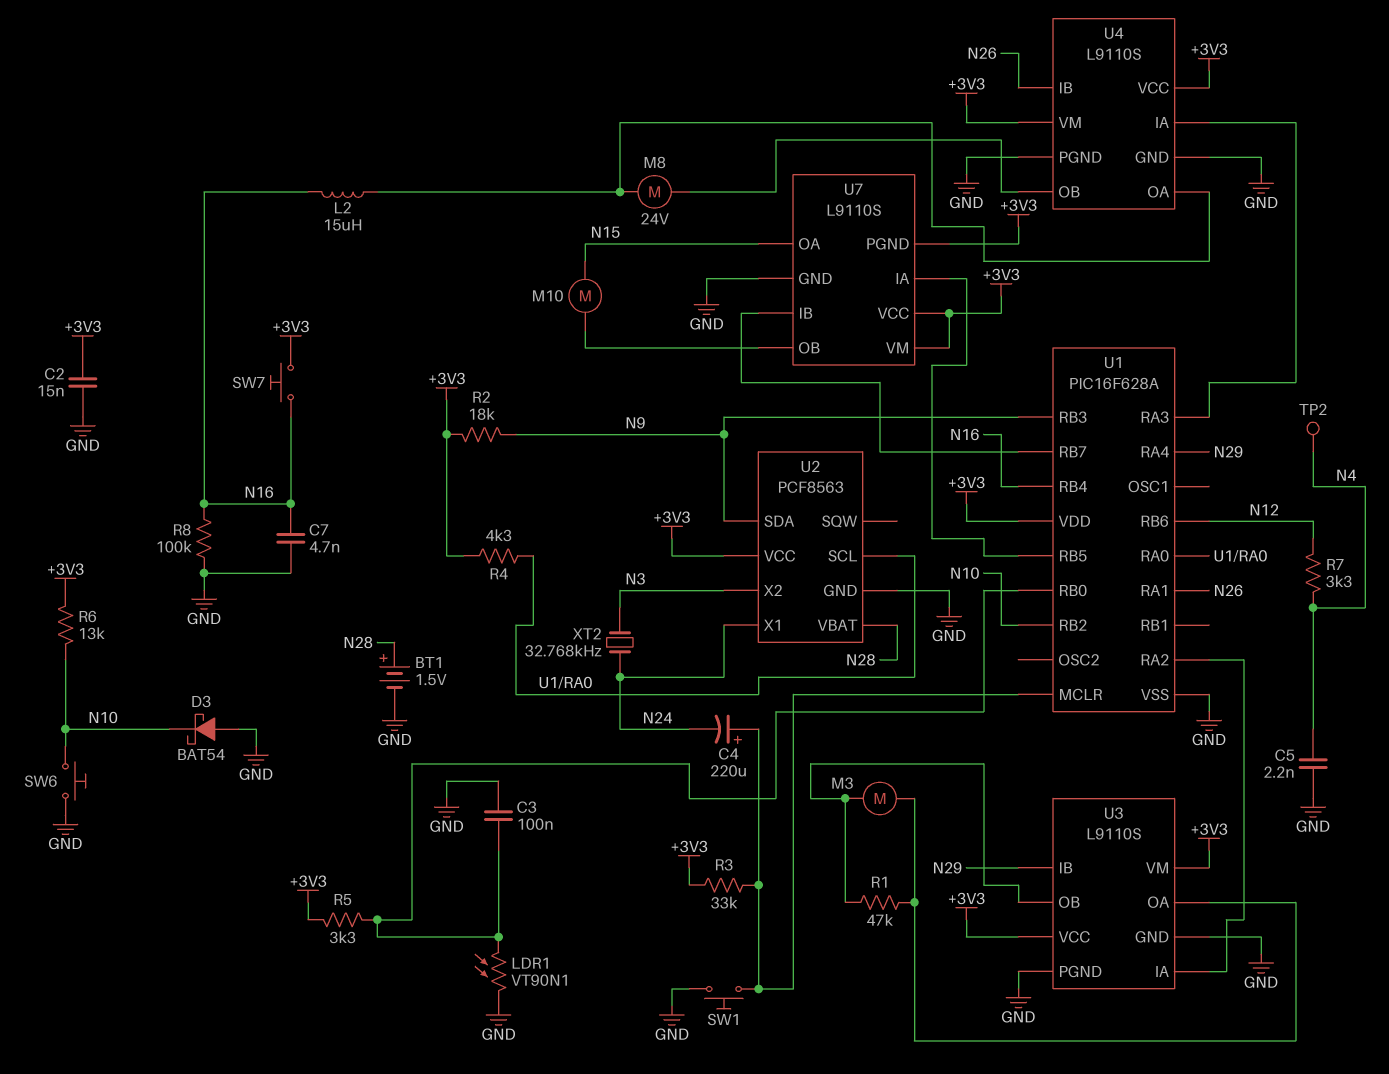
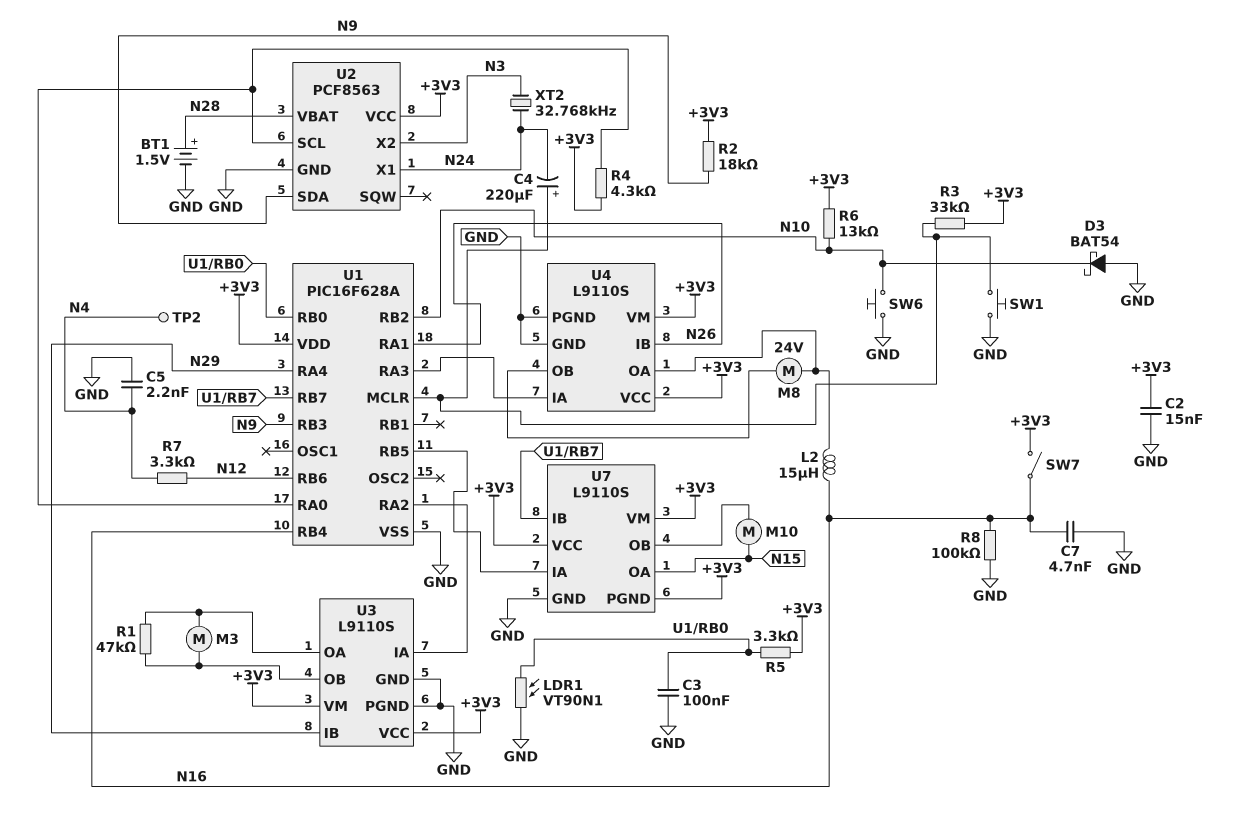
SW7: button (+3V3, N16) -> switch (+3V3, N16)

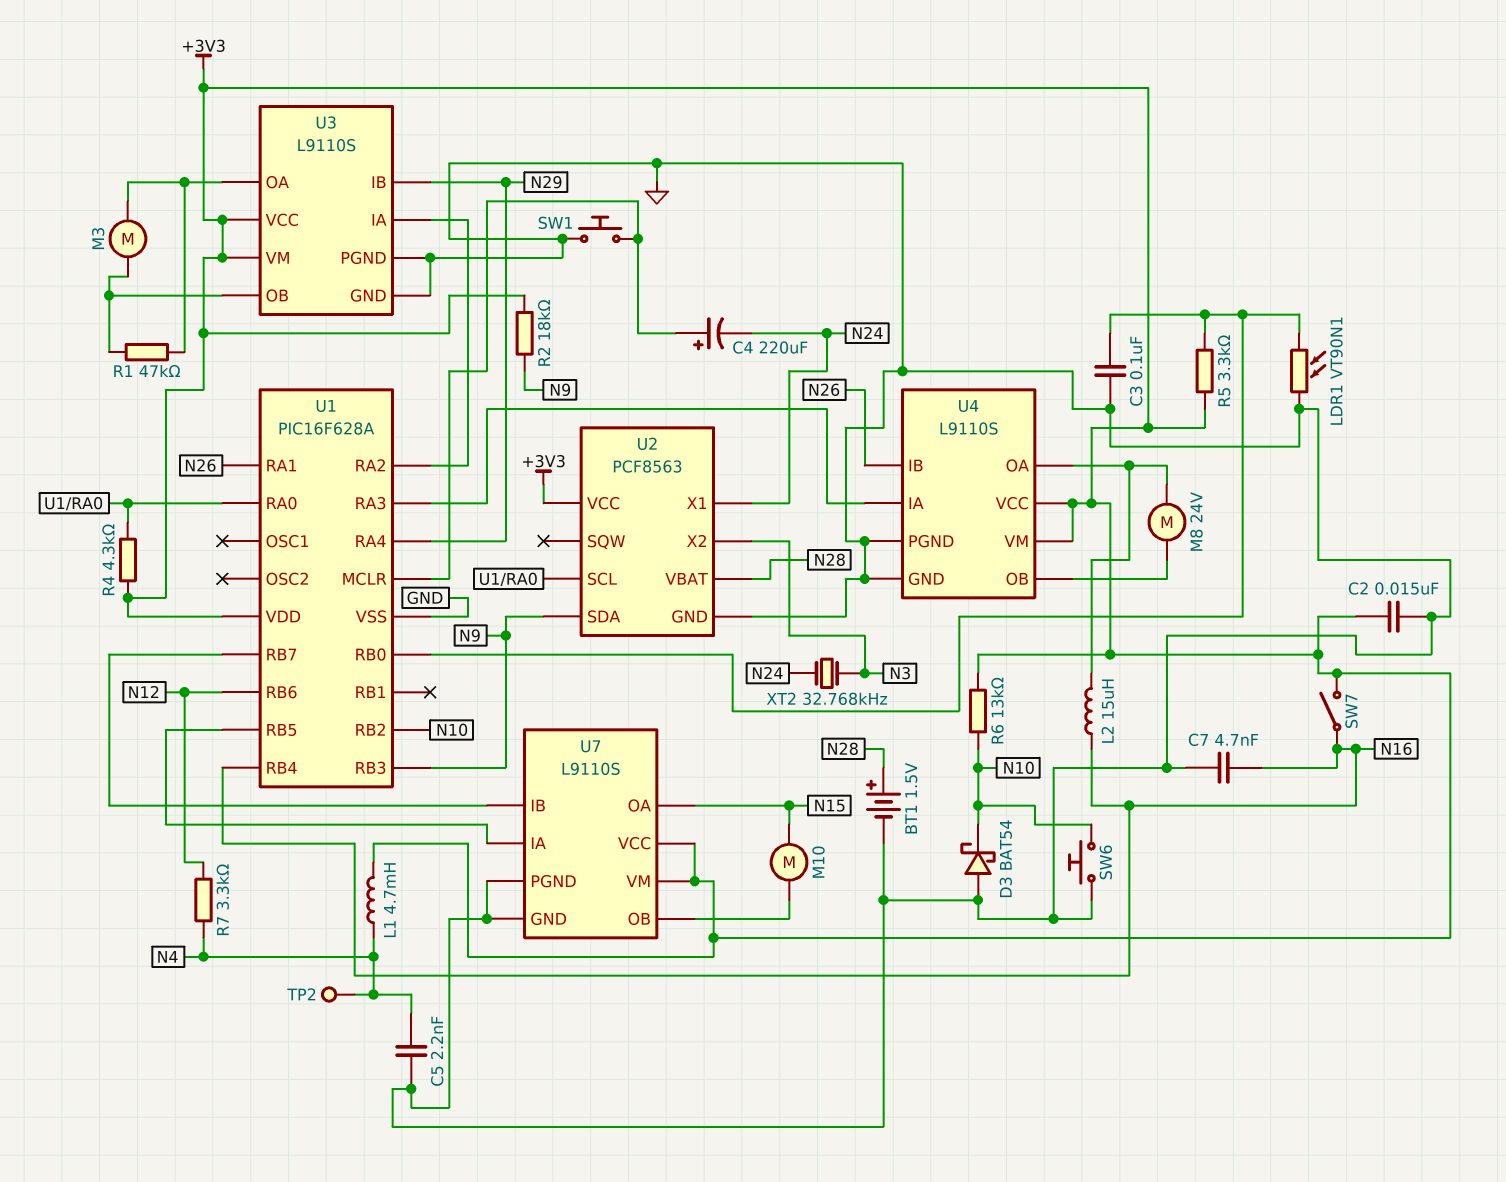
L1: none -> 4.7mH (+3V3, N4)
R3: 33k (+3V3, U1/MCLR) -> none
R8: 100k (GND, N16) -> none
U7 pin PGND: +3V3 -> GND

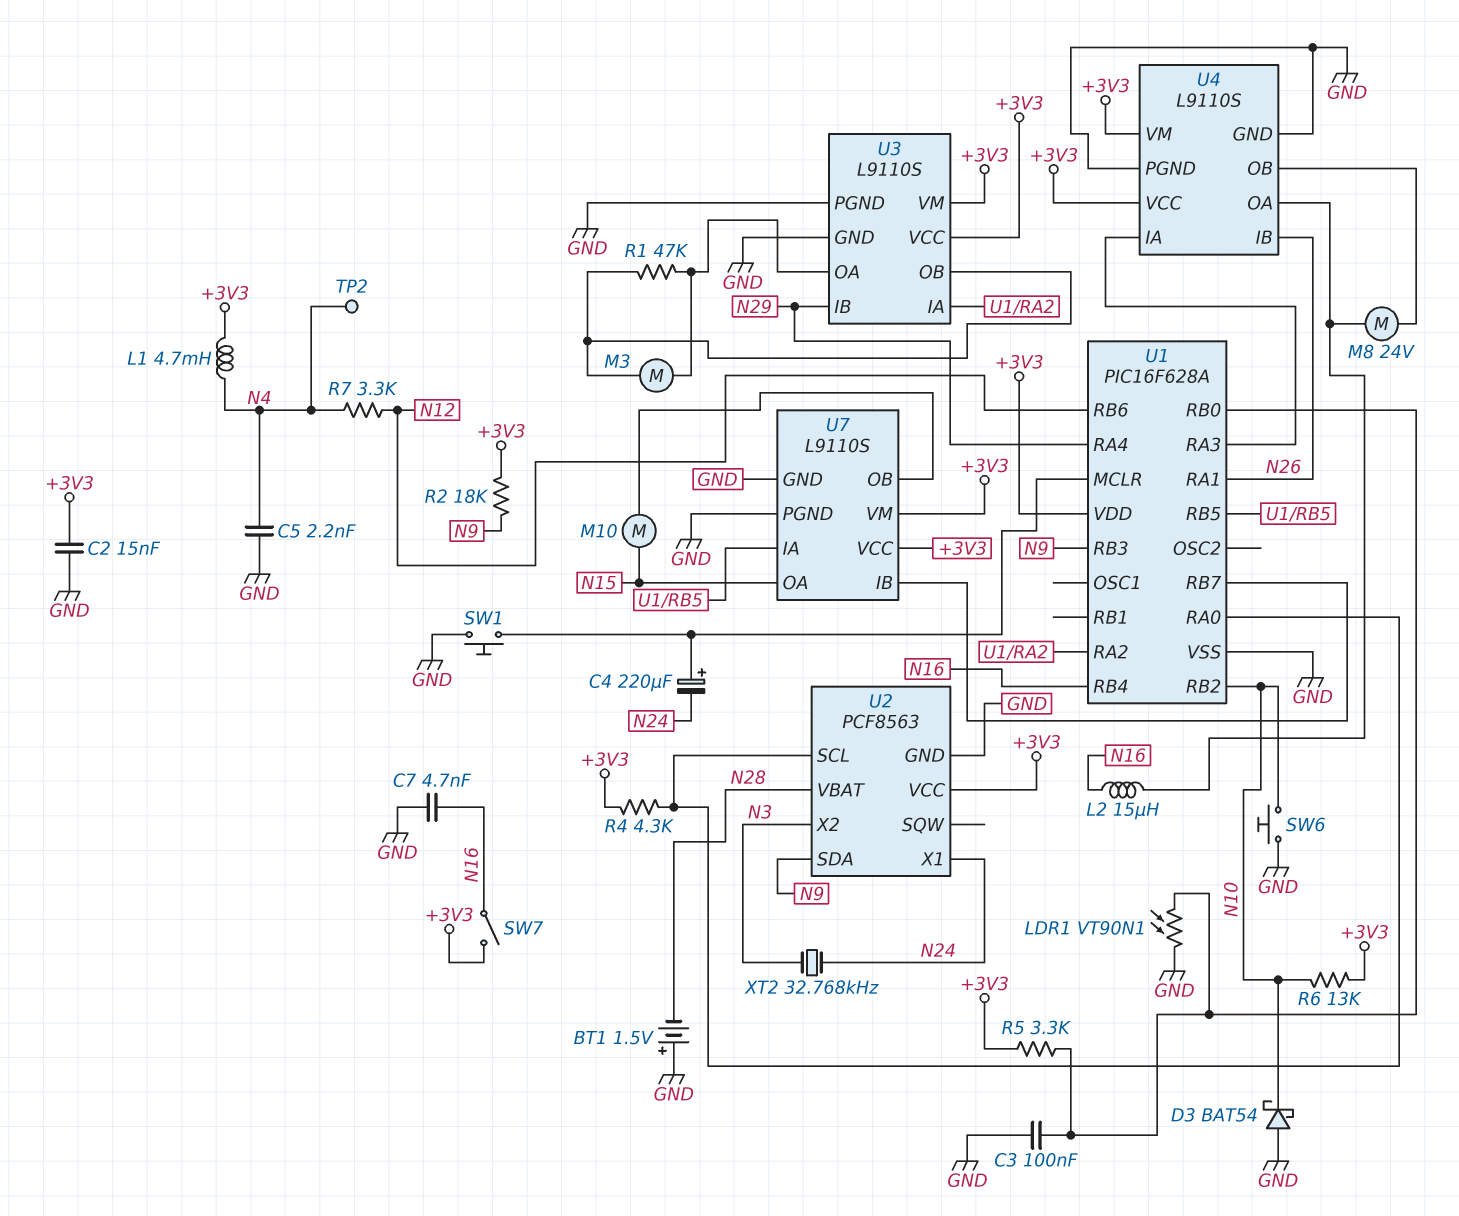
BT1: 1.5V (plus N28, minus GND) -> 1.5V (plus GND, minus N28)

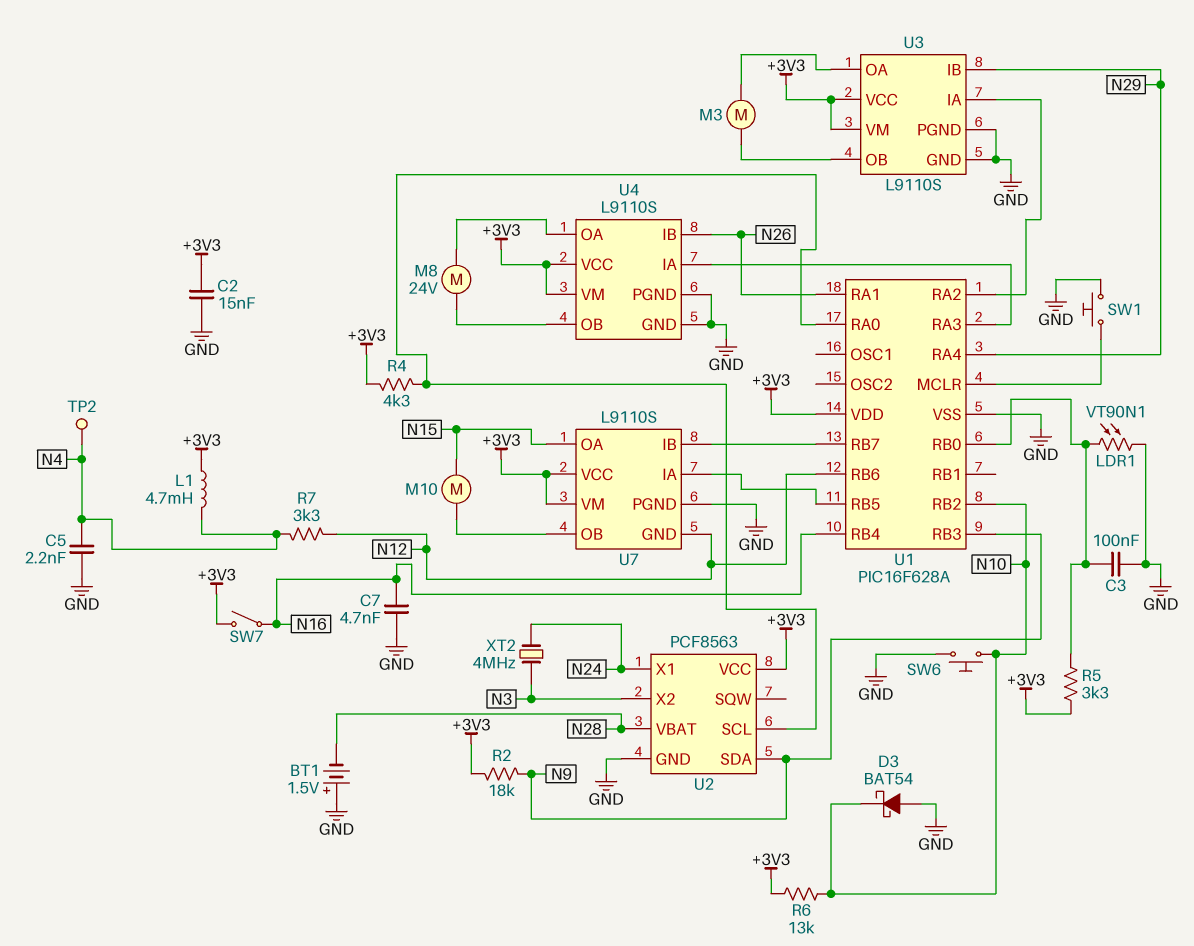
C4: 220uF (plus U1/MCLR, minus N24) -> none
L2: 15uH (N16, U4/OA) -> none
R1: 47k (U3/OA, U3/OB) -> none
U7 pin GND: GND -> N12
XT2: 32.768kHz (N3, N24) -> 4MHz (N3, N24)

